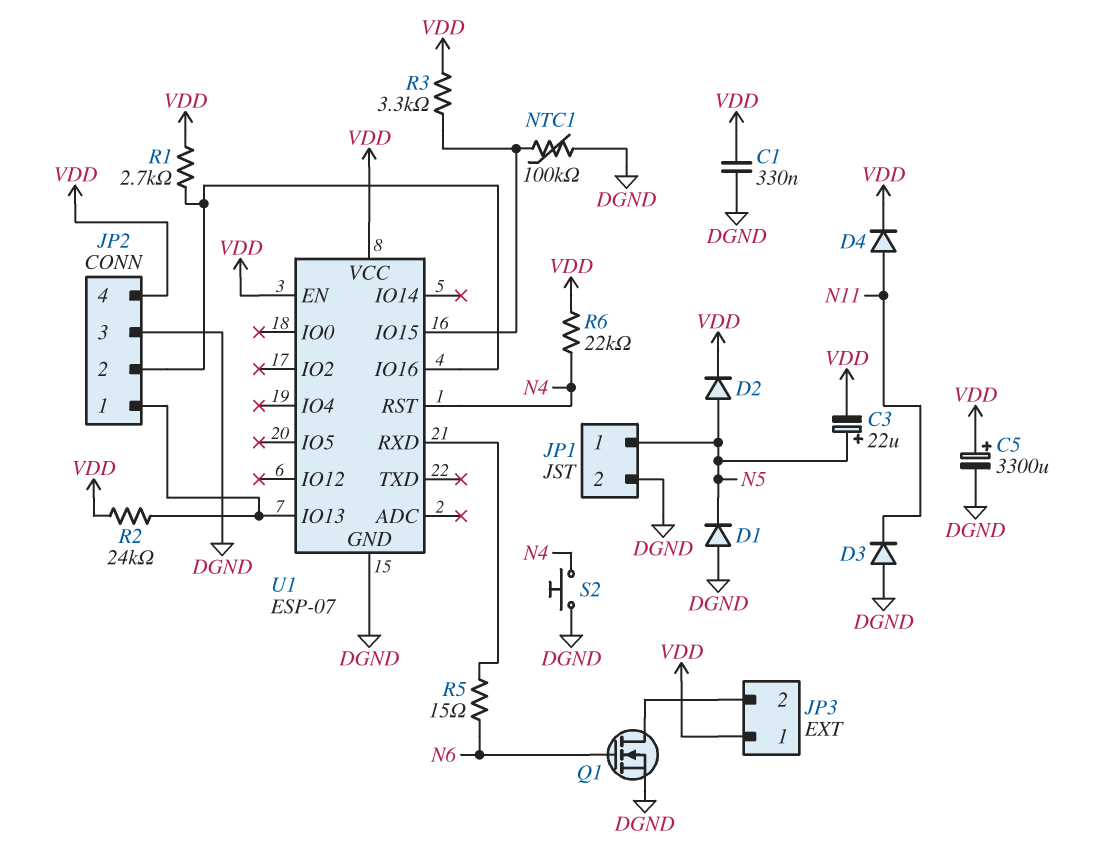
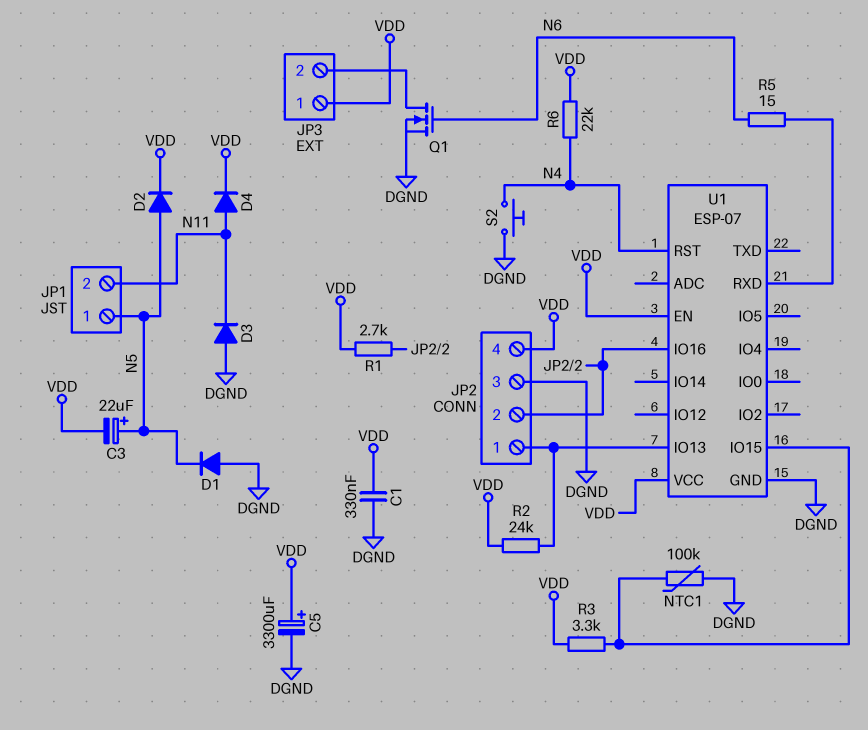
JP1 pin 2: DGND -> N11

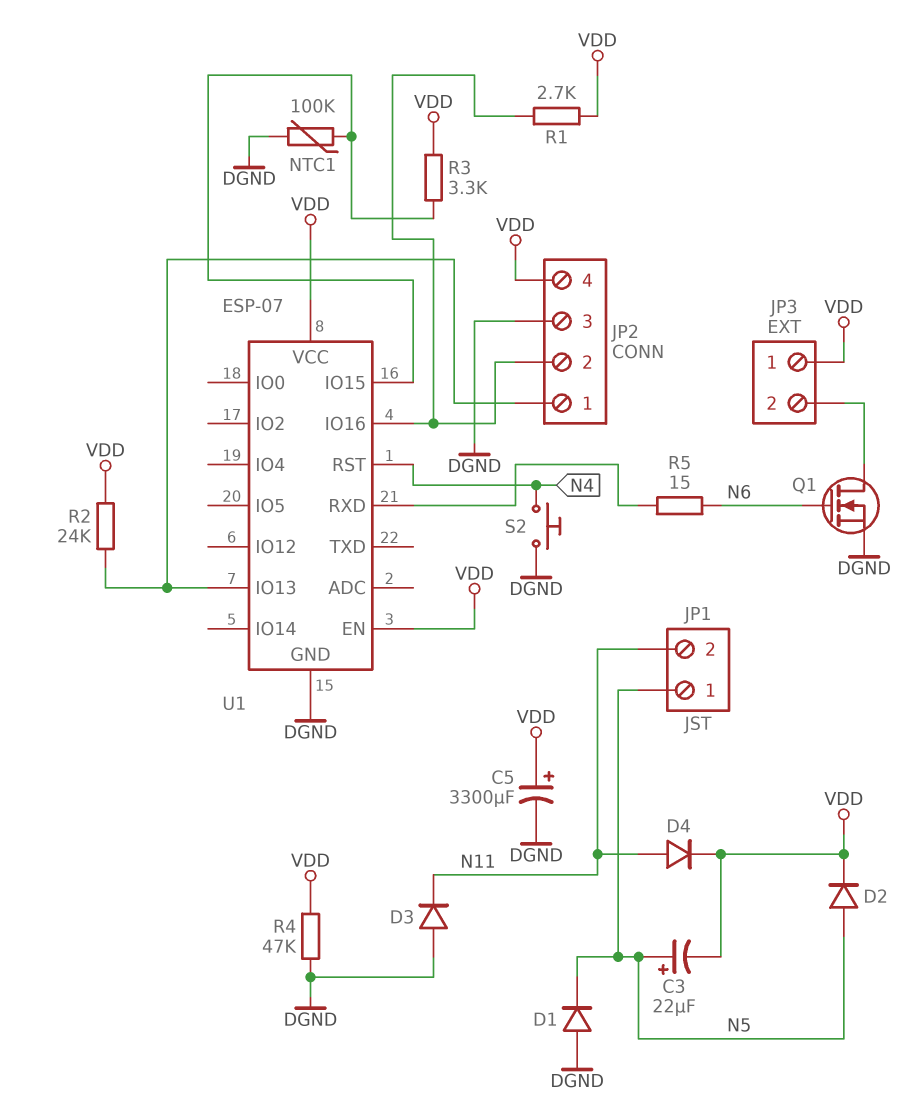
C1: 330nF (DGND, VDD) -> none
R4: none -> 47k (DGND, VDD)
R6: 22k (N4, VDD) -> none

